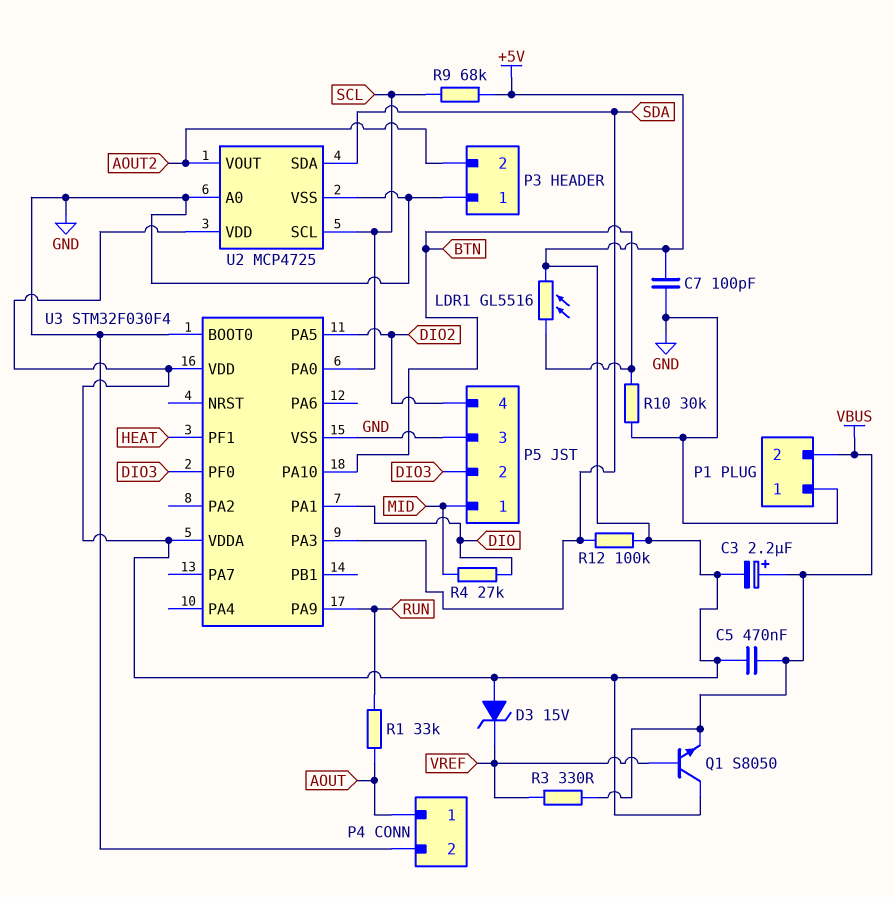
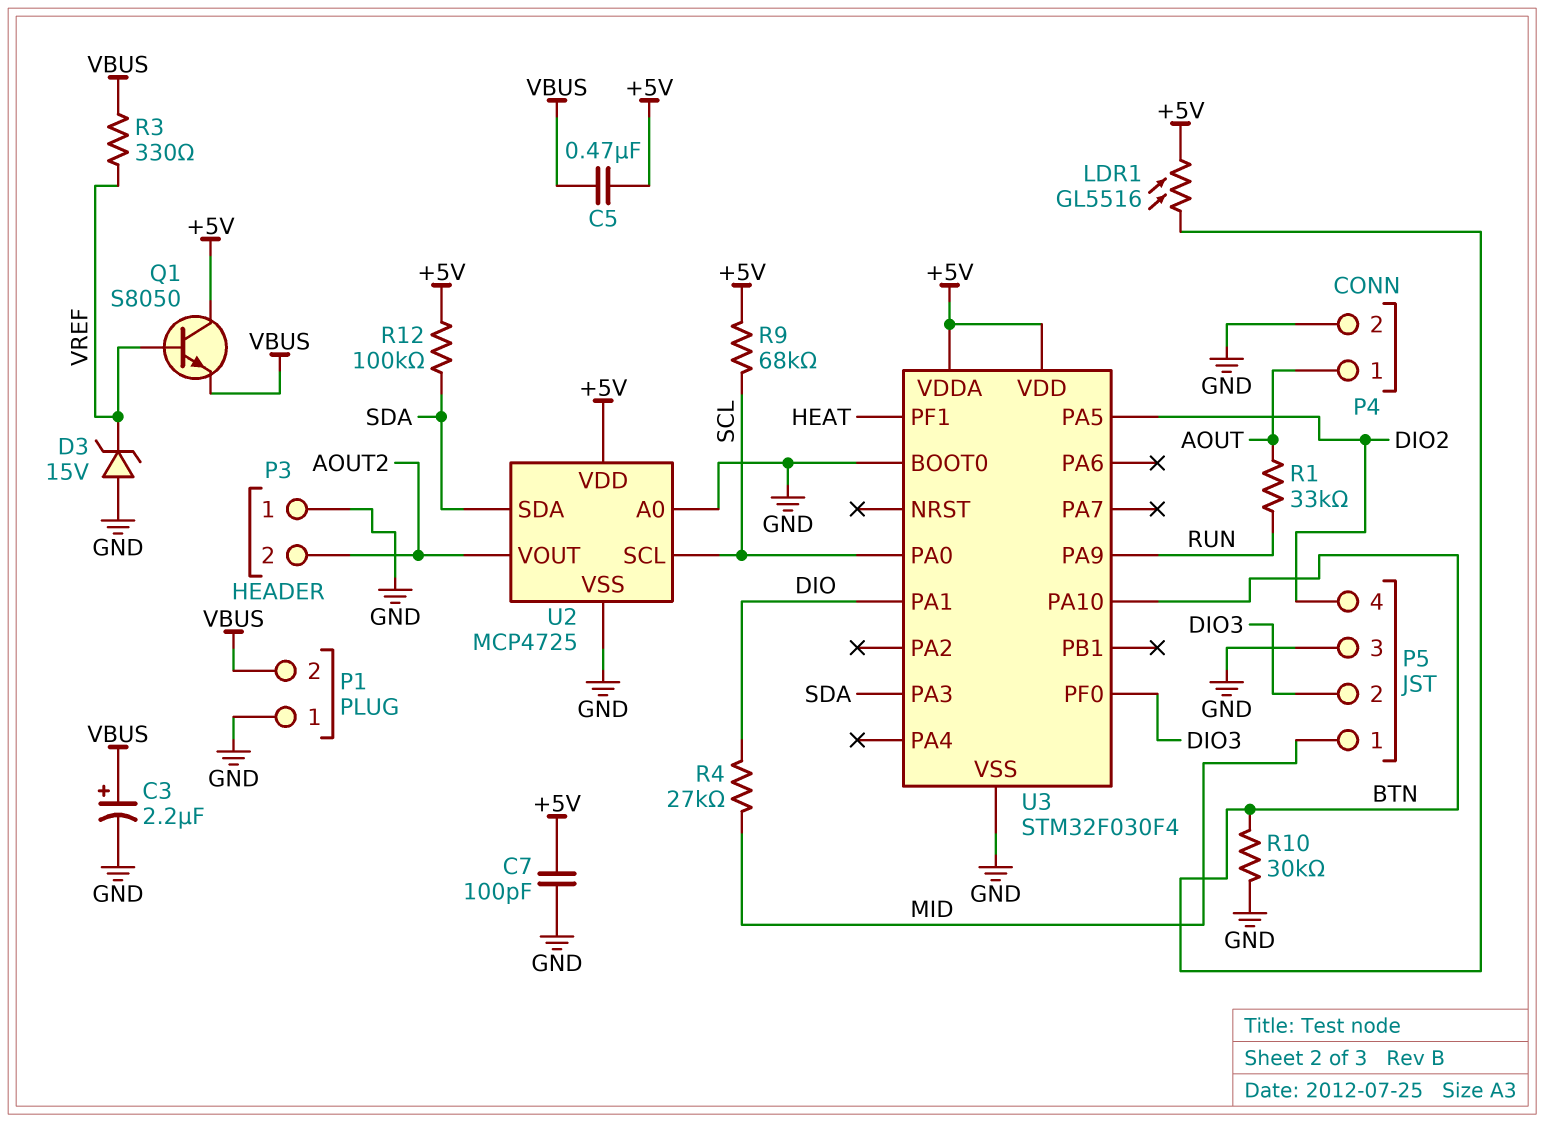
C3: 2.2uF (plus VBUS, minus +5V) -> 2.2uF (plus VBUS, minus GND)
D3: zener 15V (A +5V, K VREF) -> zener 15V (A GND, K VREF)

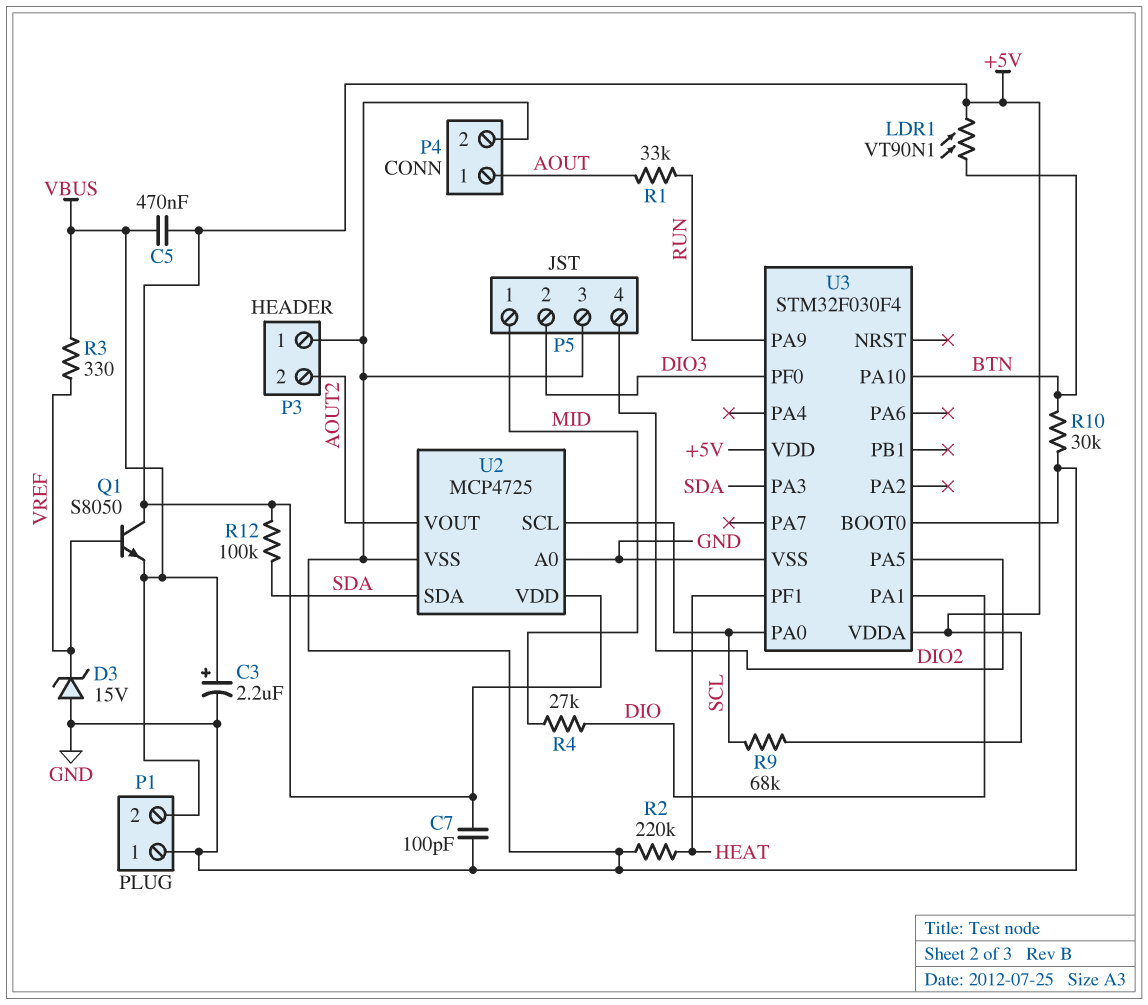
LDR1: GL5516 (+5V, BTN) -> VT90N1 (+5V, BTN)
R2: none -> 220k (GND, HEAT)

